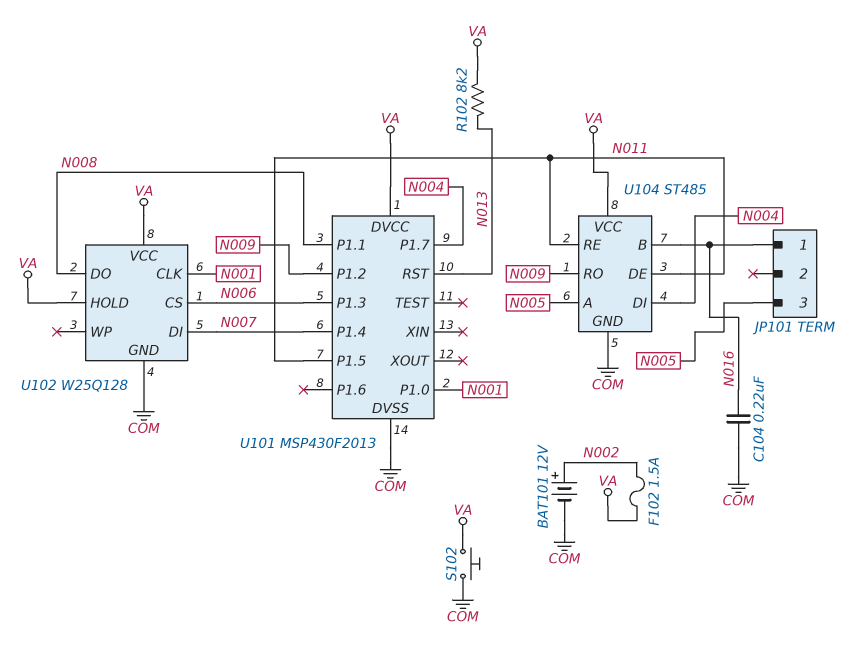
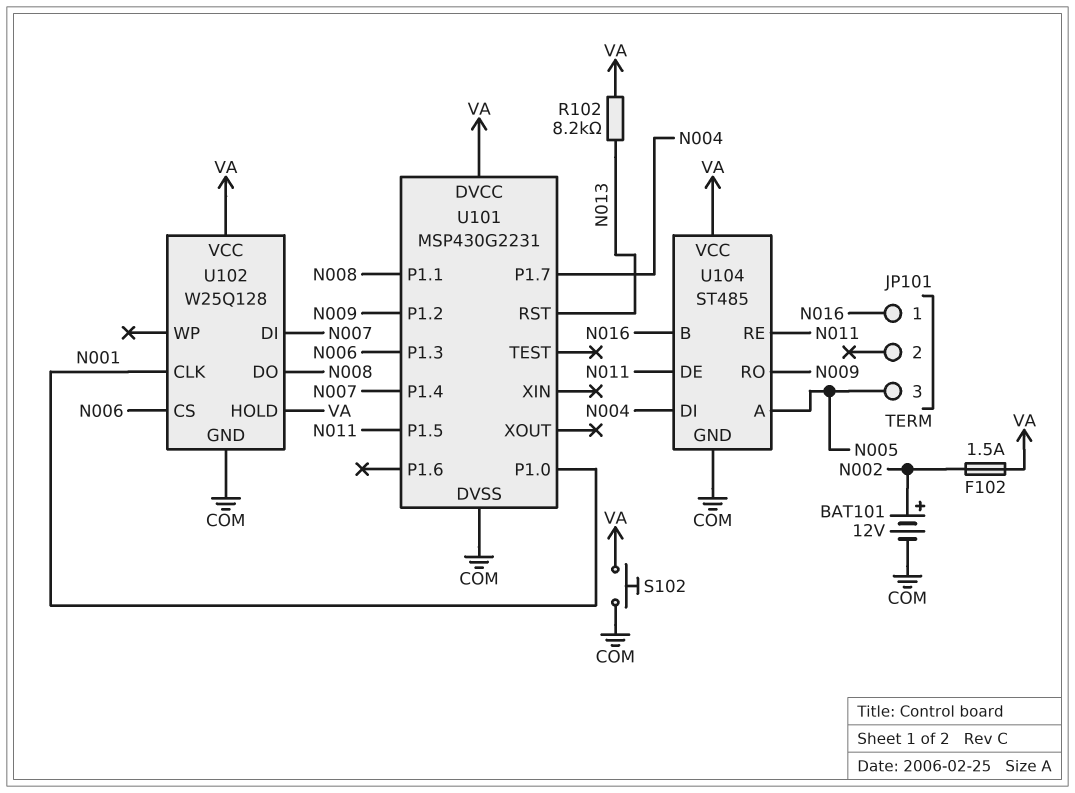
C104: 220nF (COM, N016) -> none
U101: MSP430F2013 -> MSP430G2231

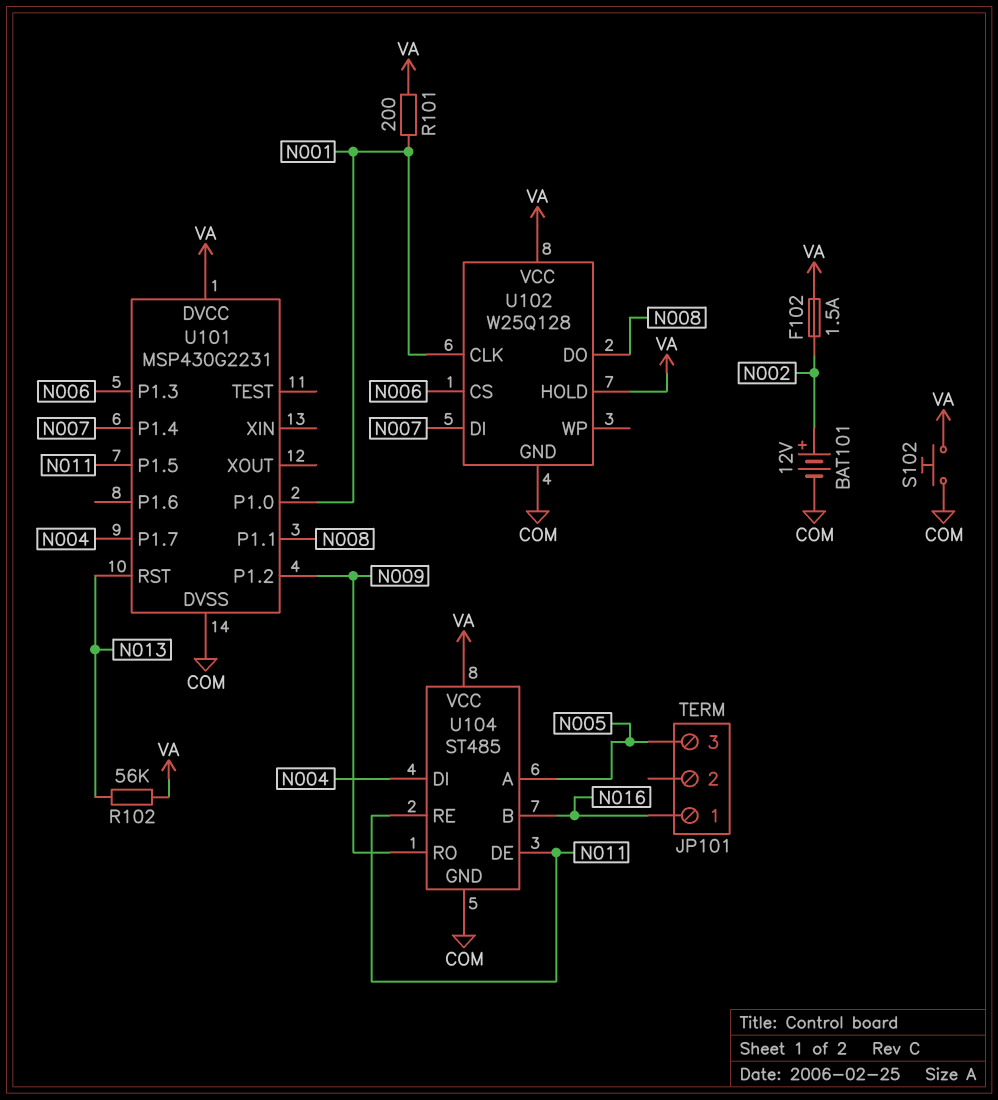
R101: none -> 200 (N001, VA)
R102: 8.2k (N013, VA) -> 56k (N013, VA)

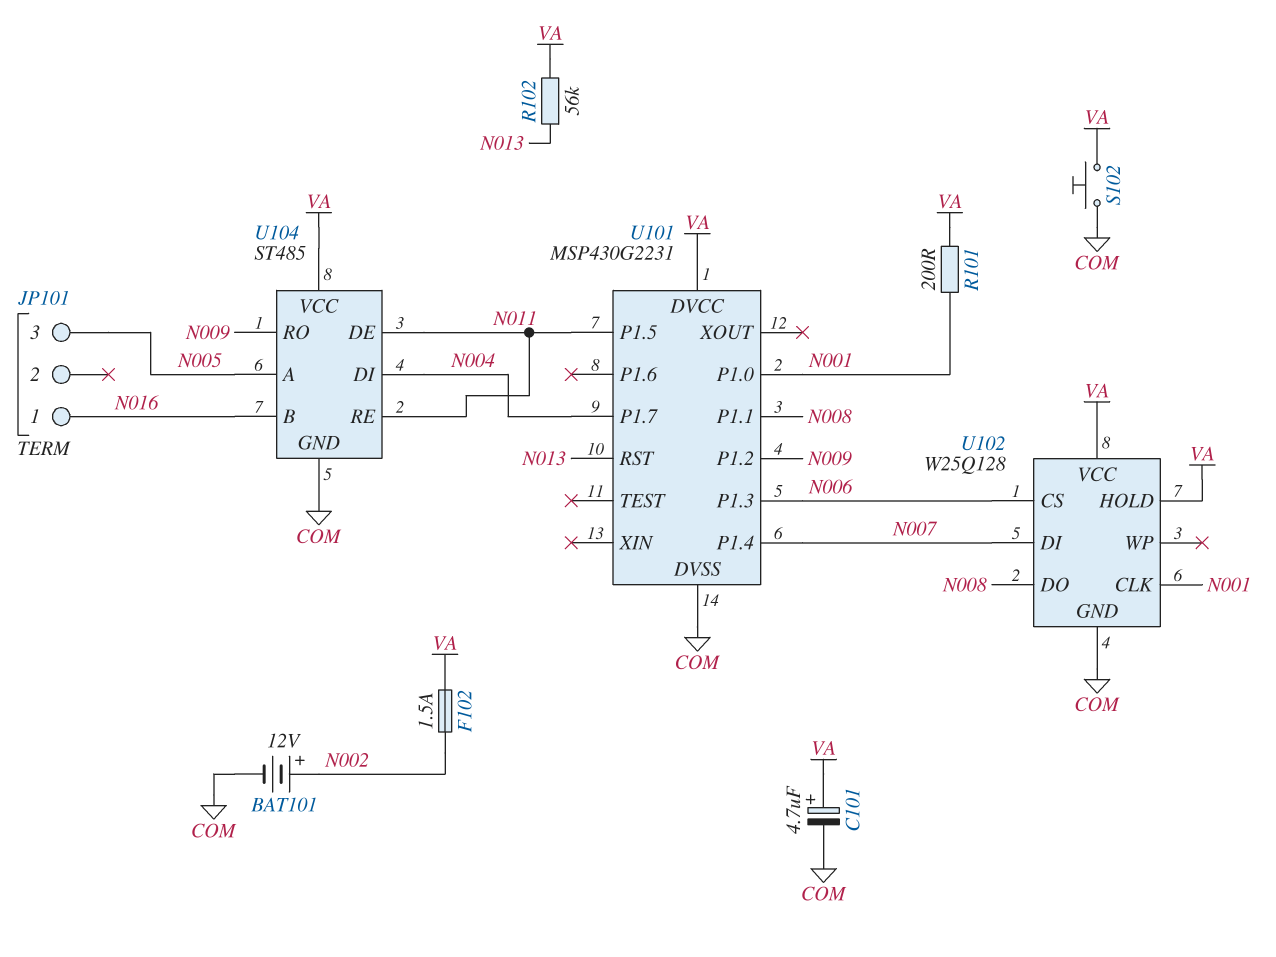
C101: none -> 4.7uF (plus VA, minus COM)

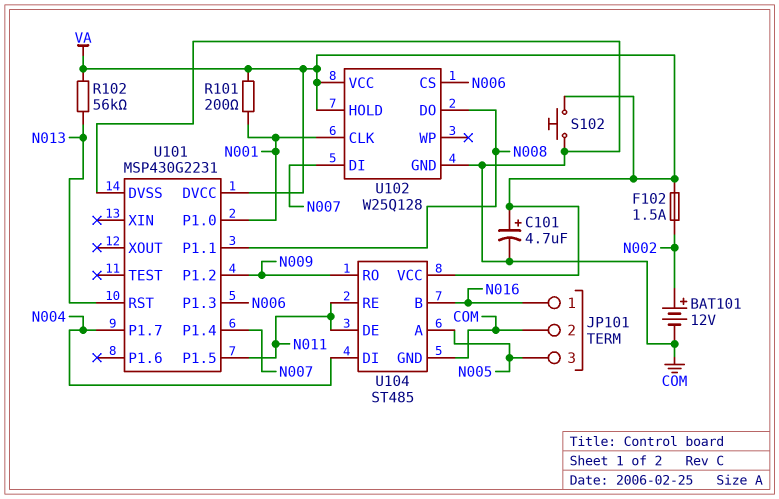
JP101 pin 2: none -> COM

